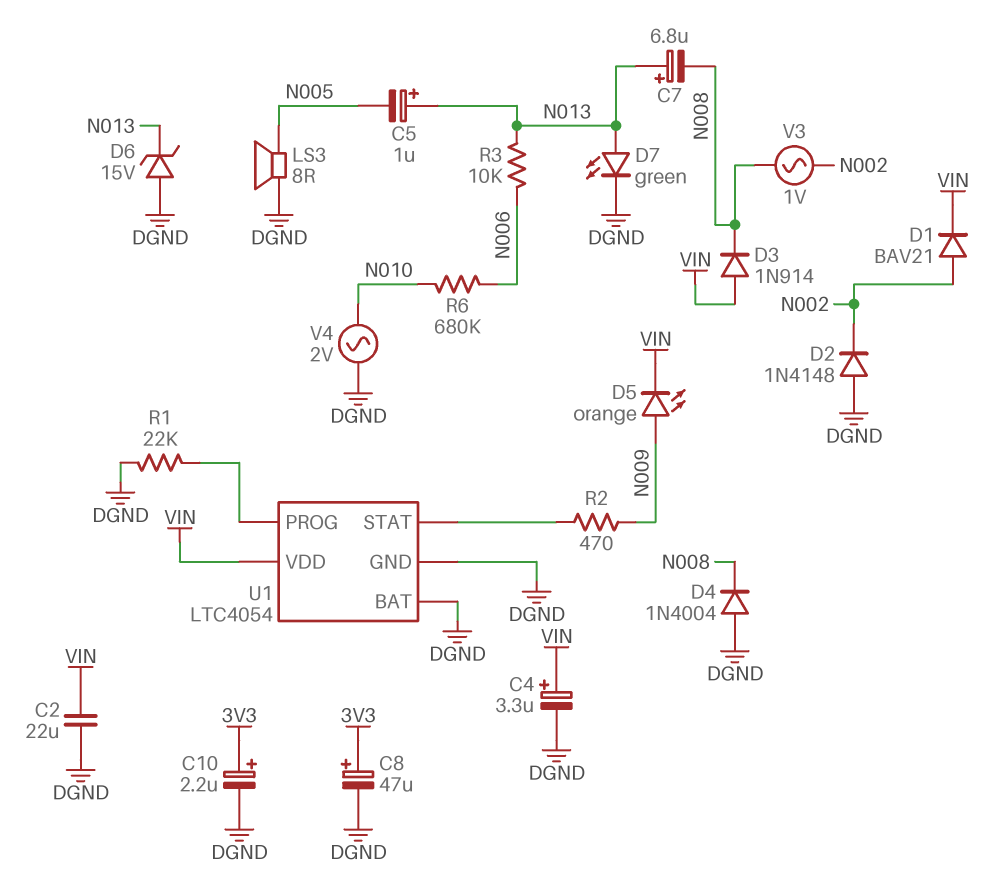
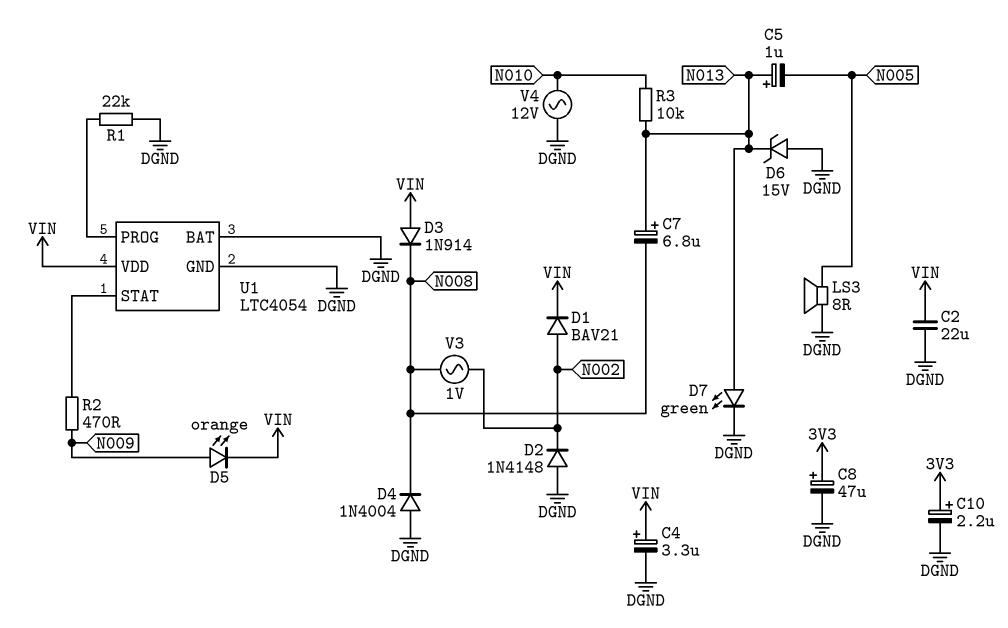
R3: 10k (N006, N013) -> 10k (N010, N013)
R6: 680k (N006, N010) -> none
V4: AC 2V (DGND, N010) -> AC 12V (DGND, N010)

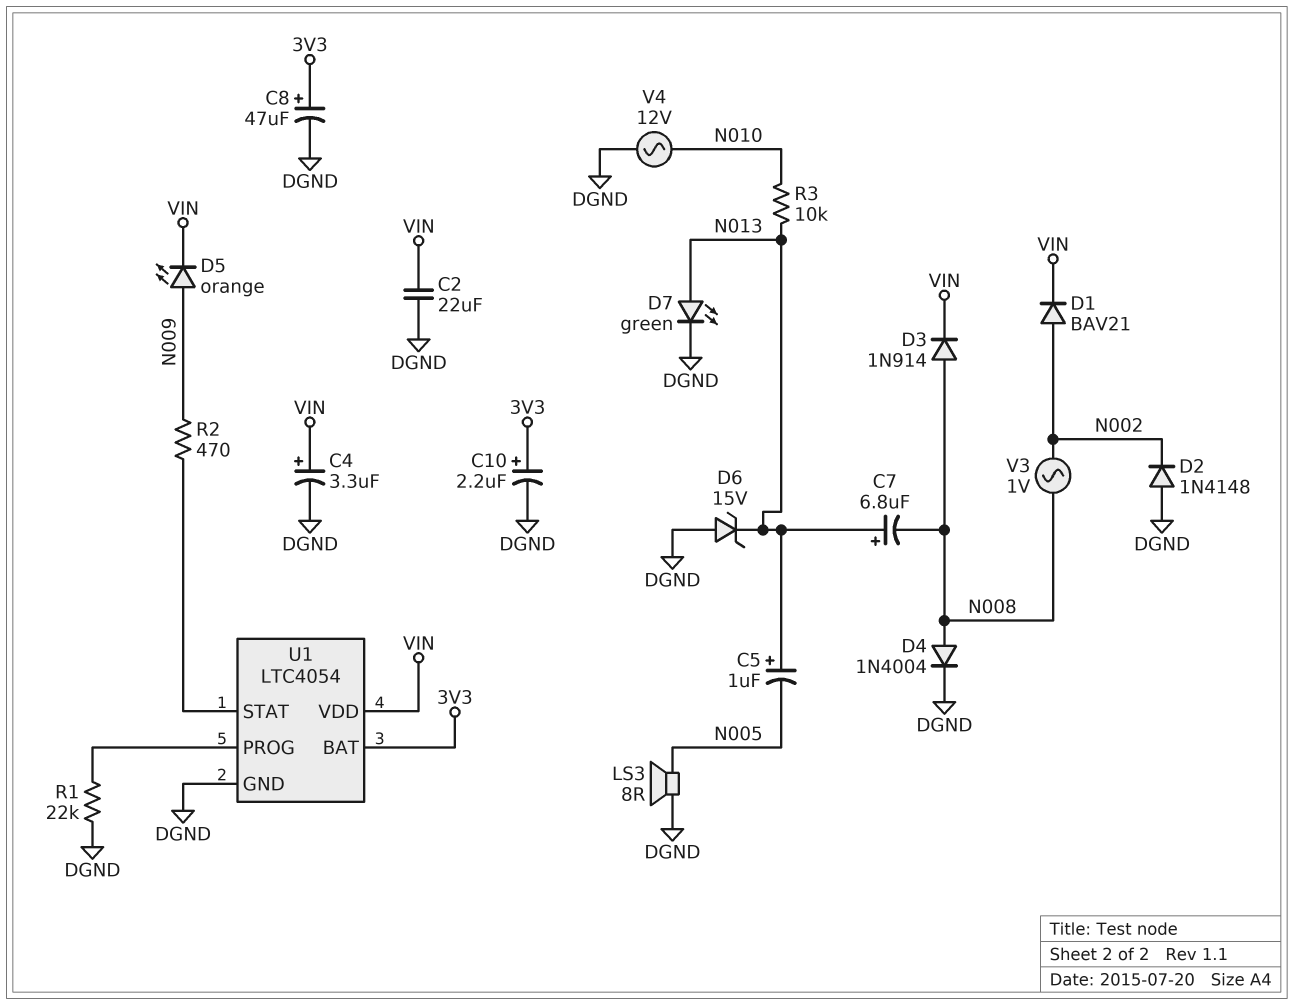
D3: diode 1N914 (A VIN, K N008) -> diode 1N914 (A N008, K VIN)
D4: diode 1N4004 (A DGND, K N008) -> diode 1N4004 (A N008, K DGND)
U1 pin BAT: DGND -> 3V3

